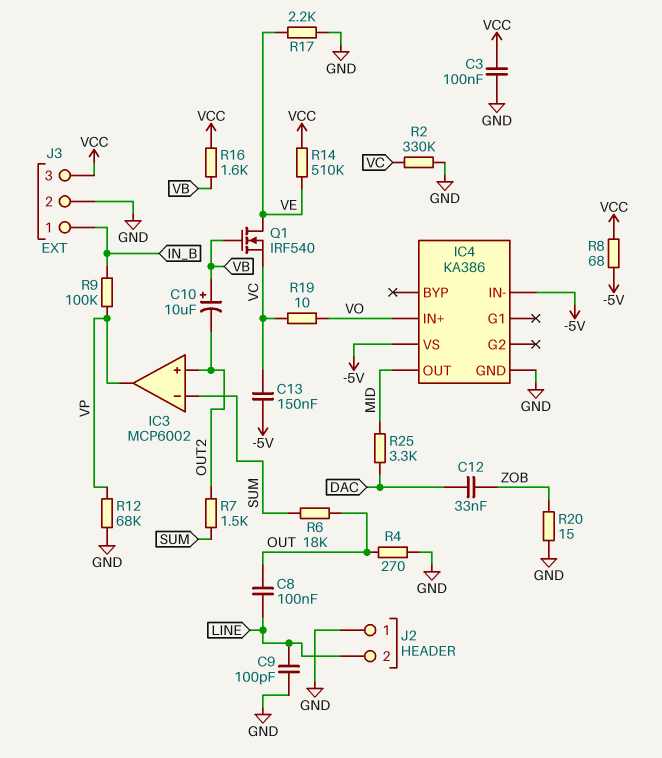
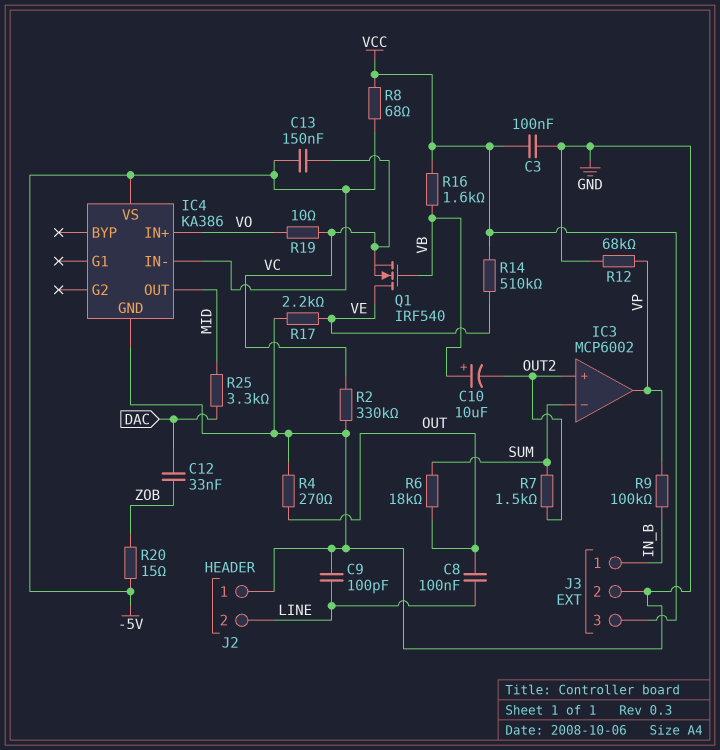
R20: 15 (GND, ZOB) -> 15 (-5V, ZOB)

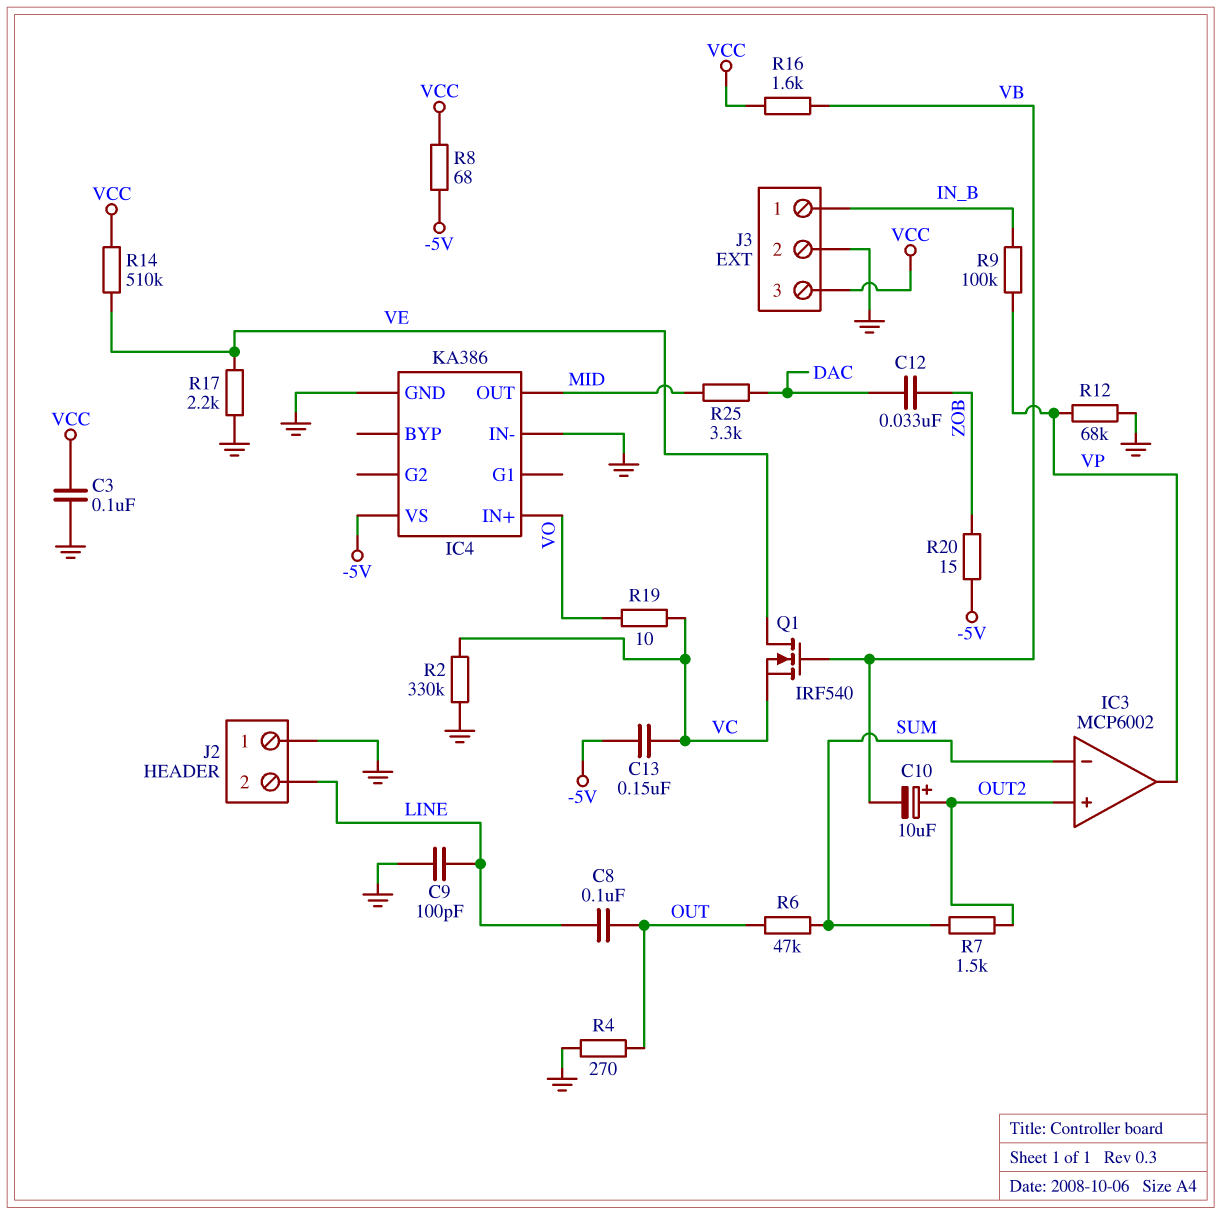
C10: 10uF (plus VB, minus OUT2) -> 10uF (plus OUT2, minus VB)
IC4 pin IN-: -5V -> GND
R6: 18k (OUT, SUM) -> 47k (OUT, SUM)

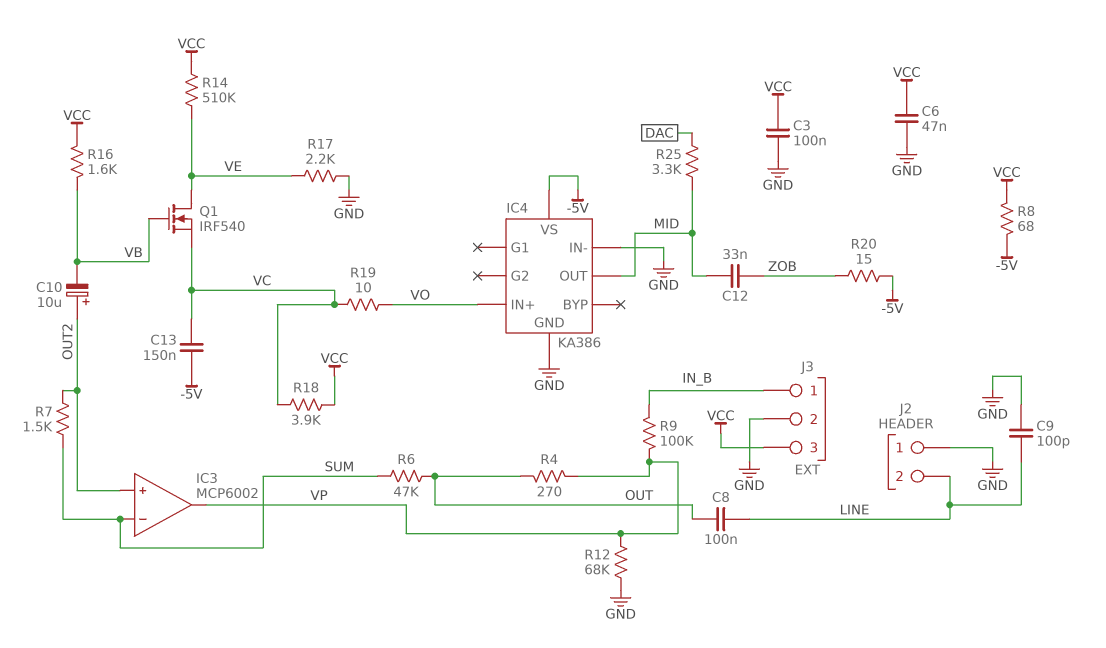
C6: none -> 47nF (GND, VCC)
C12: 33nF (DAC, ZOB) -> 33nF (MID, ZOB)
R2: 330k (GND, VC) -> none
R4: 270 (GND, OUT) -> 270 (OUT, VP)
R18: none -> 3.9k (VC, VCC)

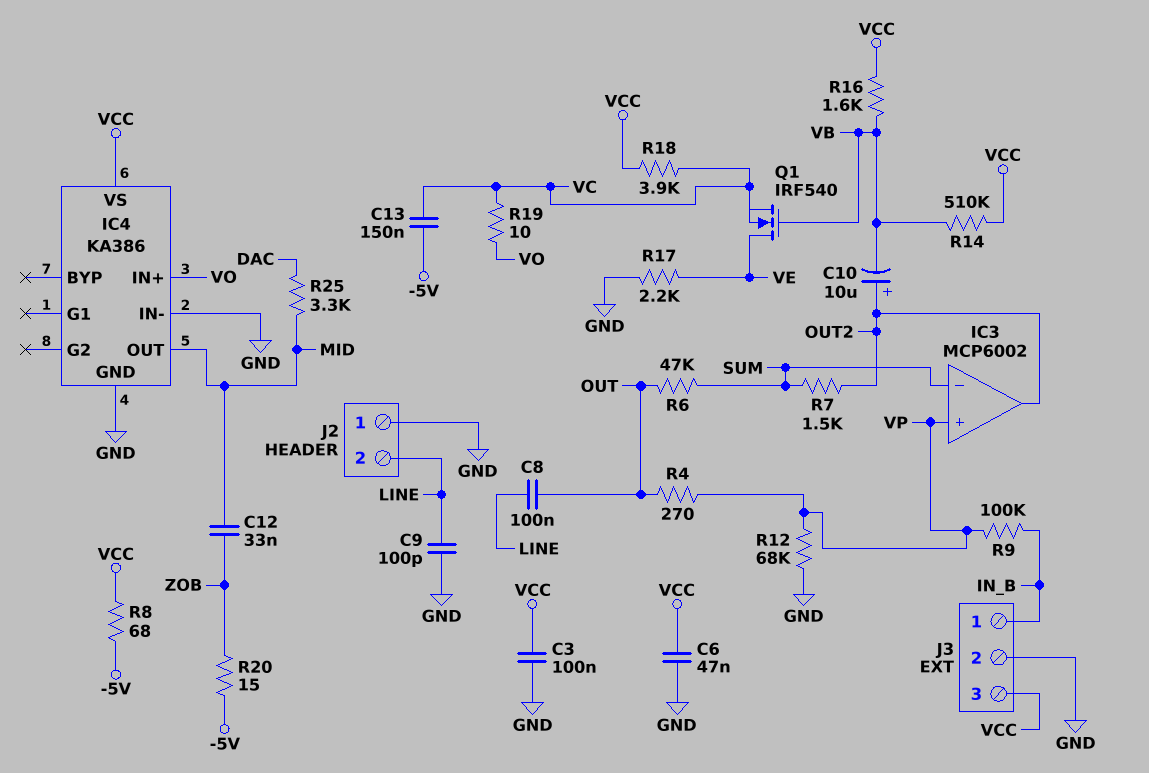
IC3 pin in+: OUT2 -> VP
IC3 pin out: VP -> OUT2
IC4 pin VS: -5V -> VCC
R14: 510k (VCC, VE) -> 510k (VB, VCC)

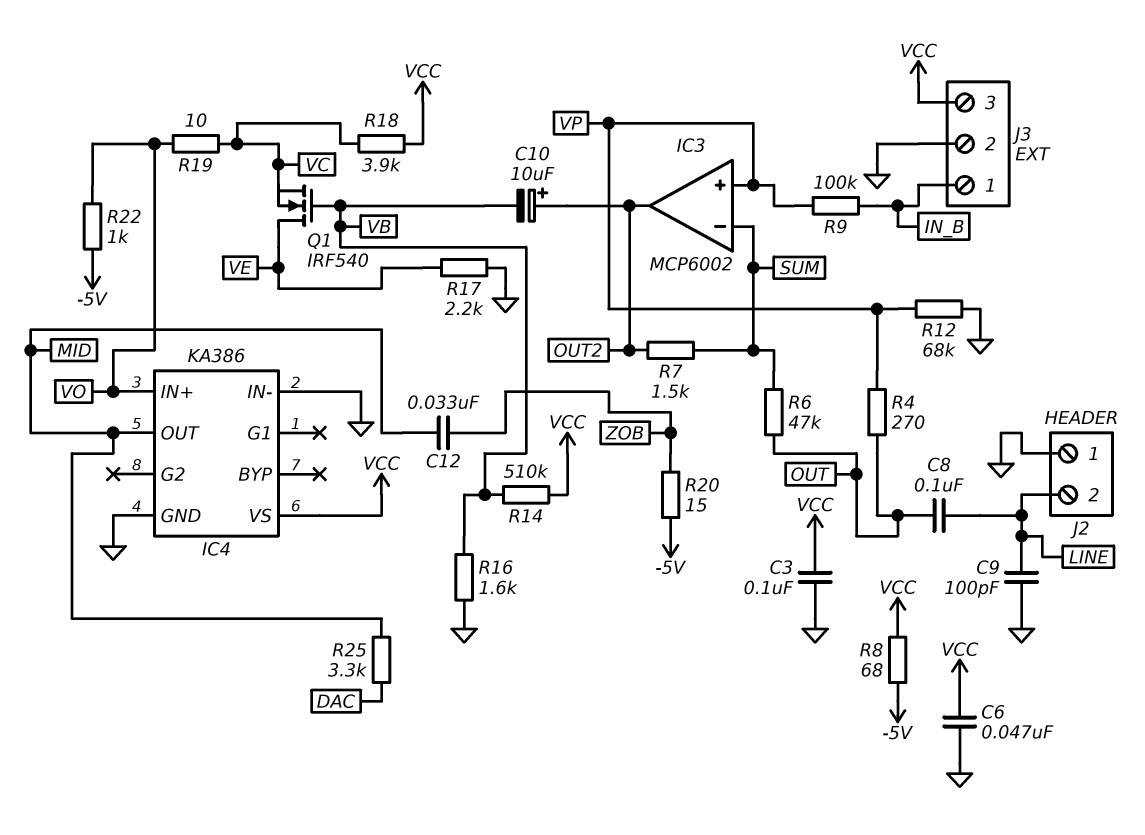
C13: 150nF (-5V, VC) -> none
R16: 1.6k (VB, VCC) -> 1.6k (GND, VB)
R22: none -> 1k (-5V, VO)

